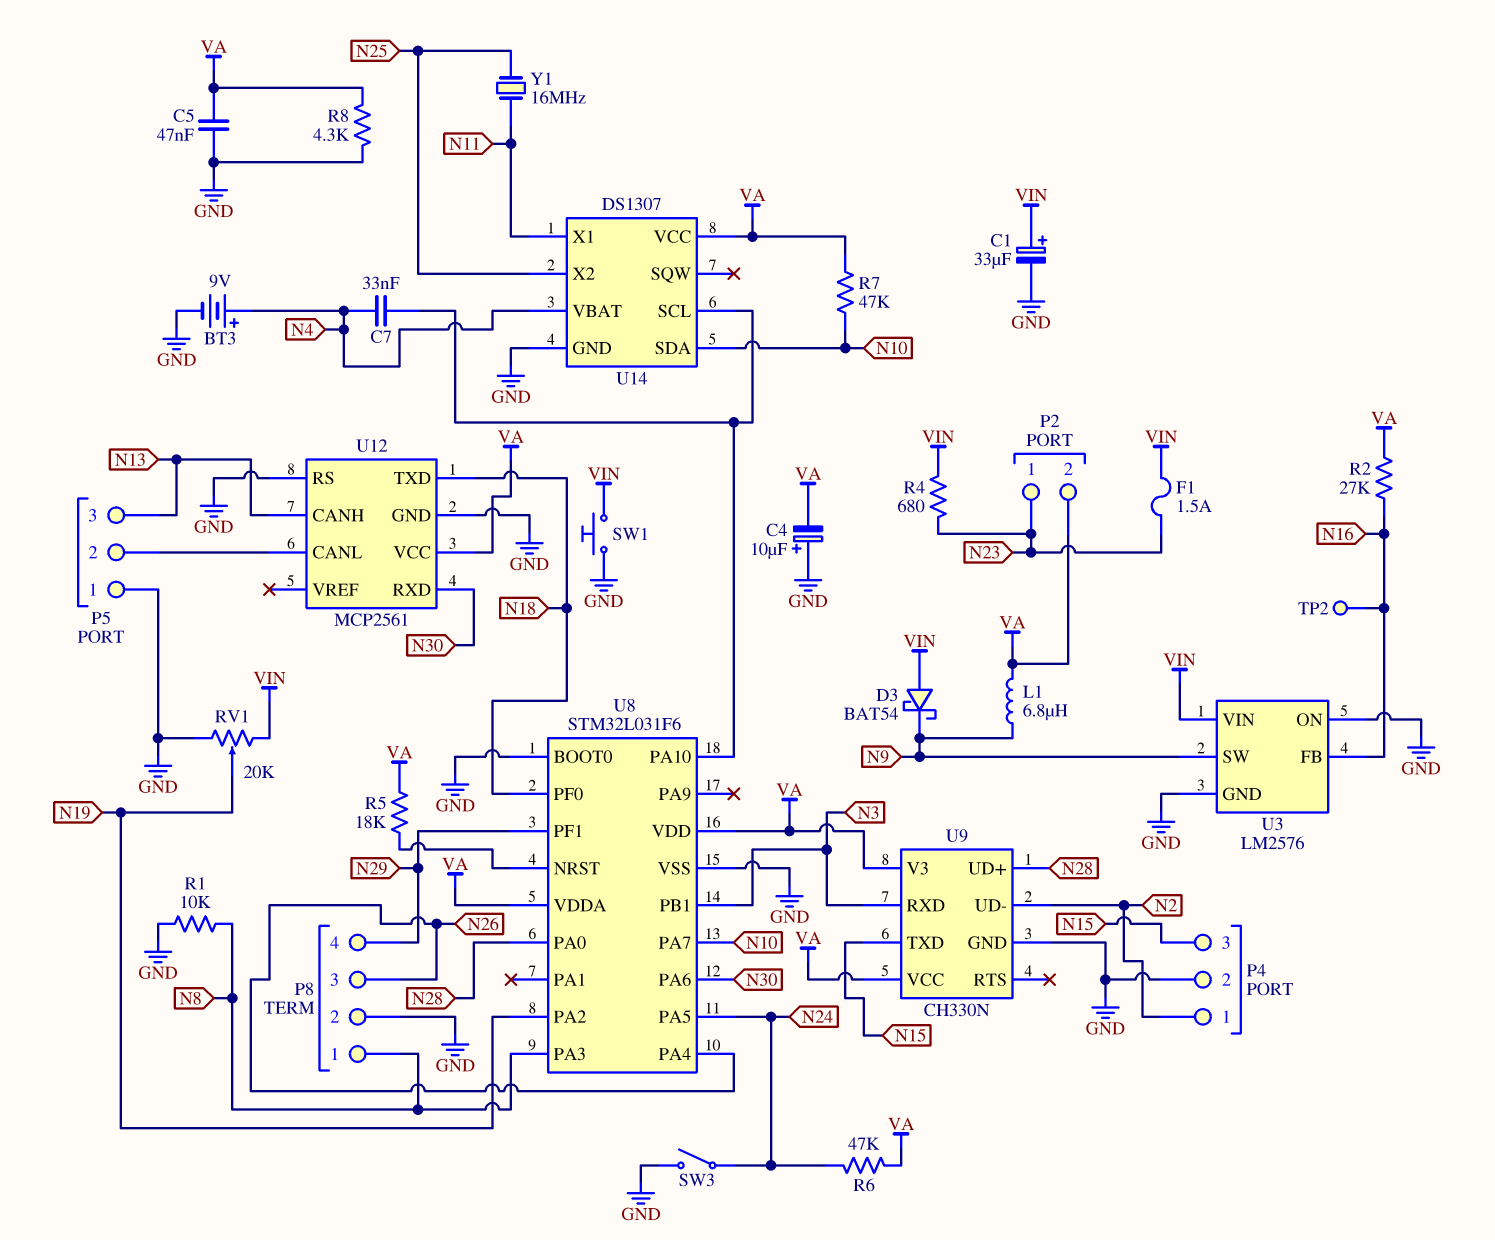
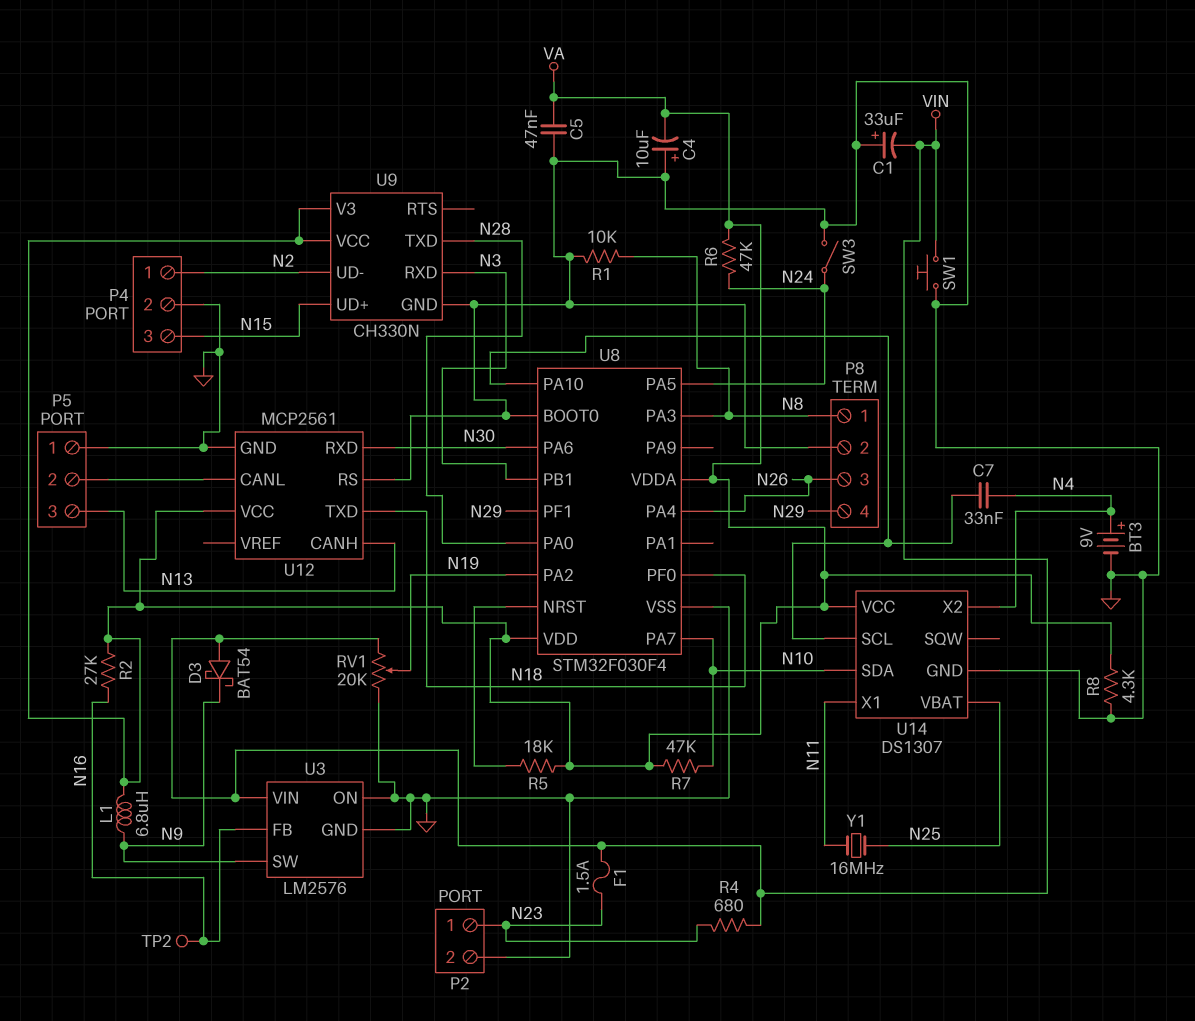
C1: 33uF (plus VIN, minus GND) -> 33uF (plus GND, minus VIN)
P2 pin 2: VA -> GND
U8: STM32L031F6 -> STM32F030F4
U9 pin TXD: N15 -> N28
U9 pin UD+: N28 -> N15
U14 pin VBAT: N4 -> N25
U14 pin X2: N25 -> N4

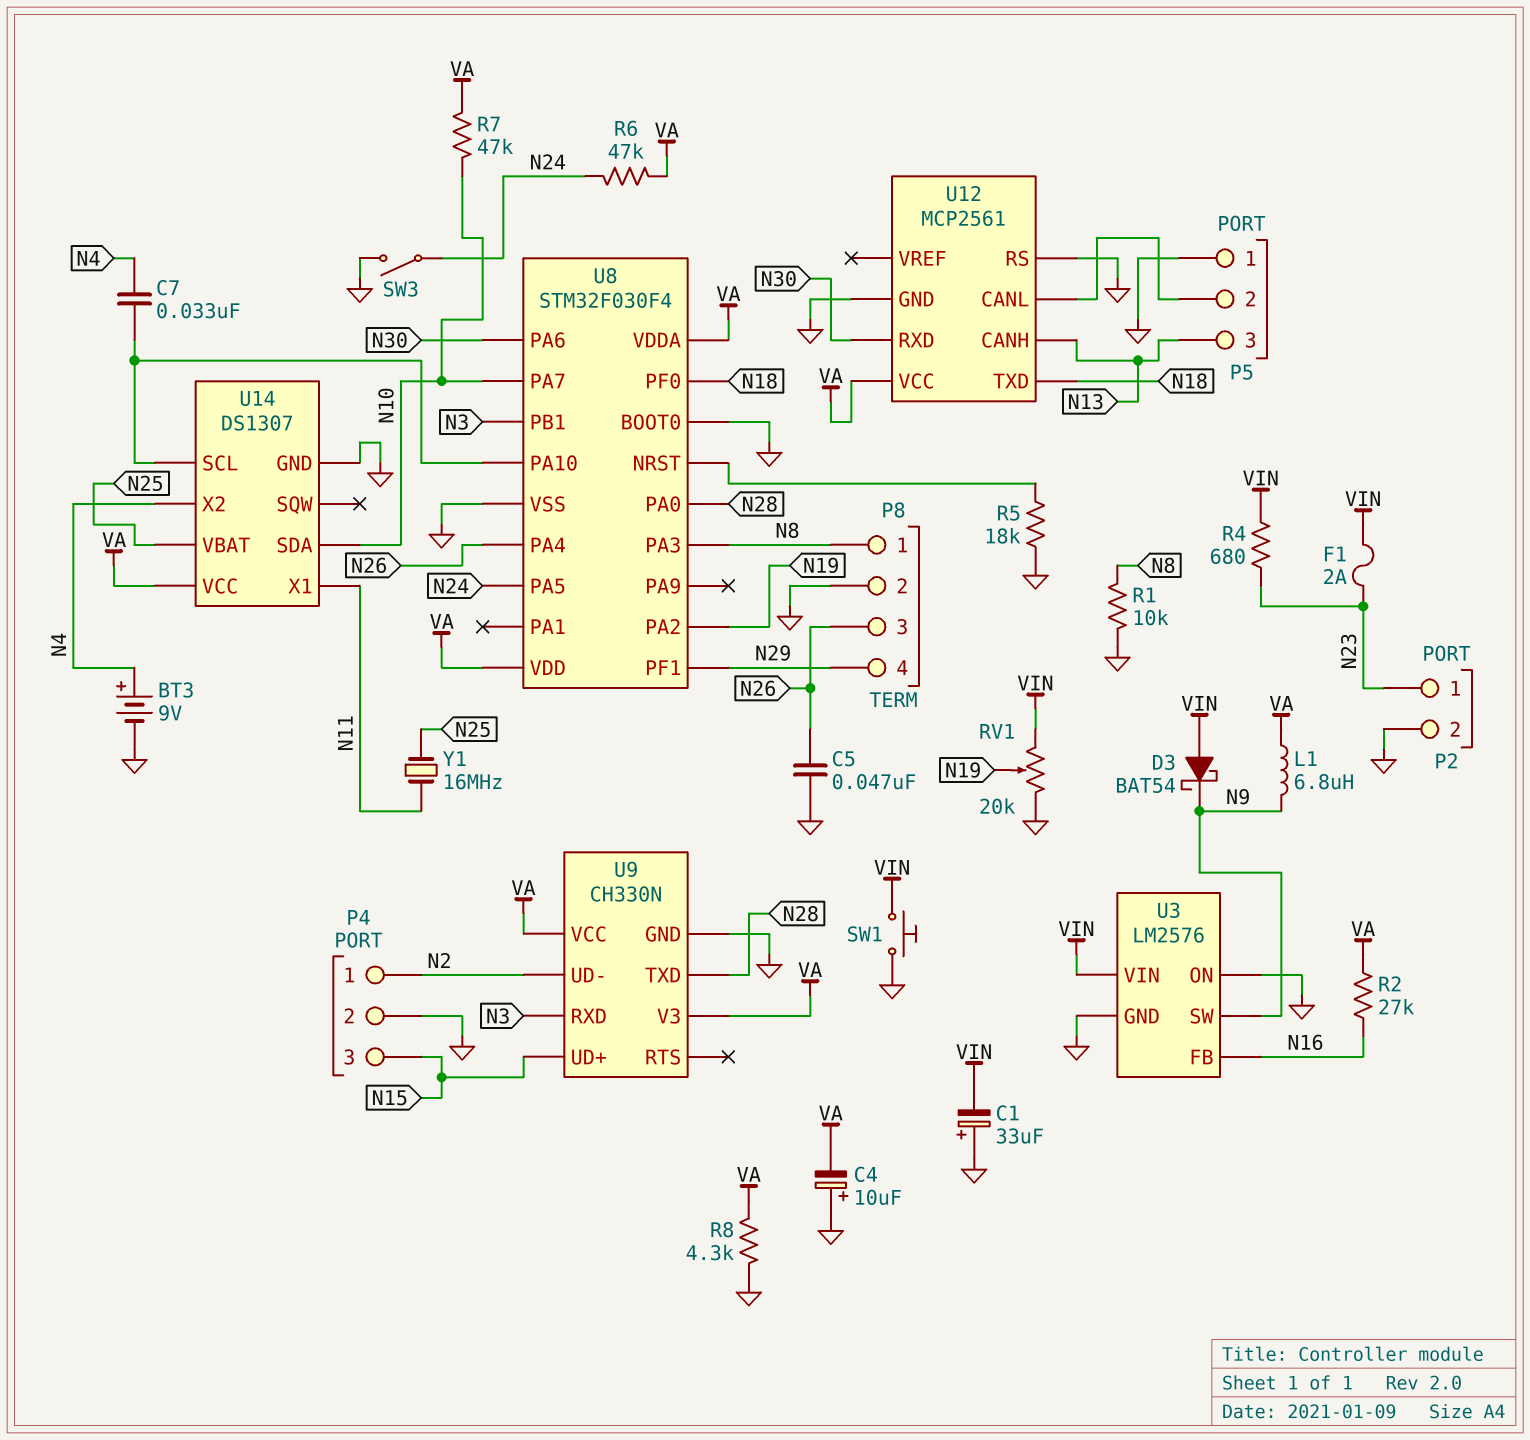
C5: 47nF (GND, VA) -> 47nF (GND, N26)
F1: 1.5A (N23, VIN) -> 2A (N23, VIN)
R5: 18k (U8/NRST, VA) -> 18k (GND, U8/NRST)
TP2: test point (N16) -> none

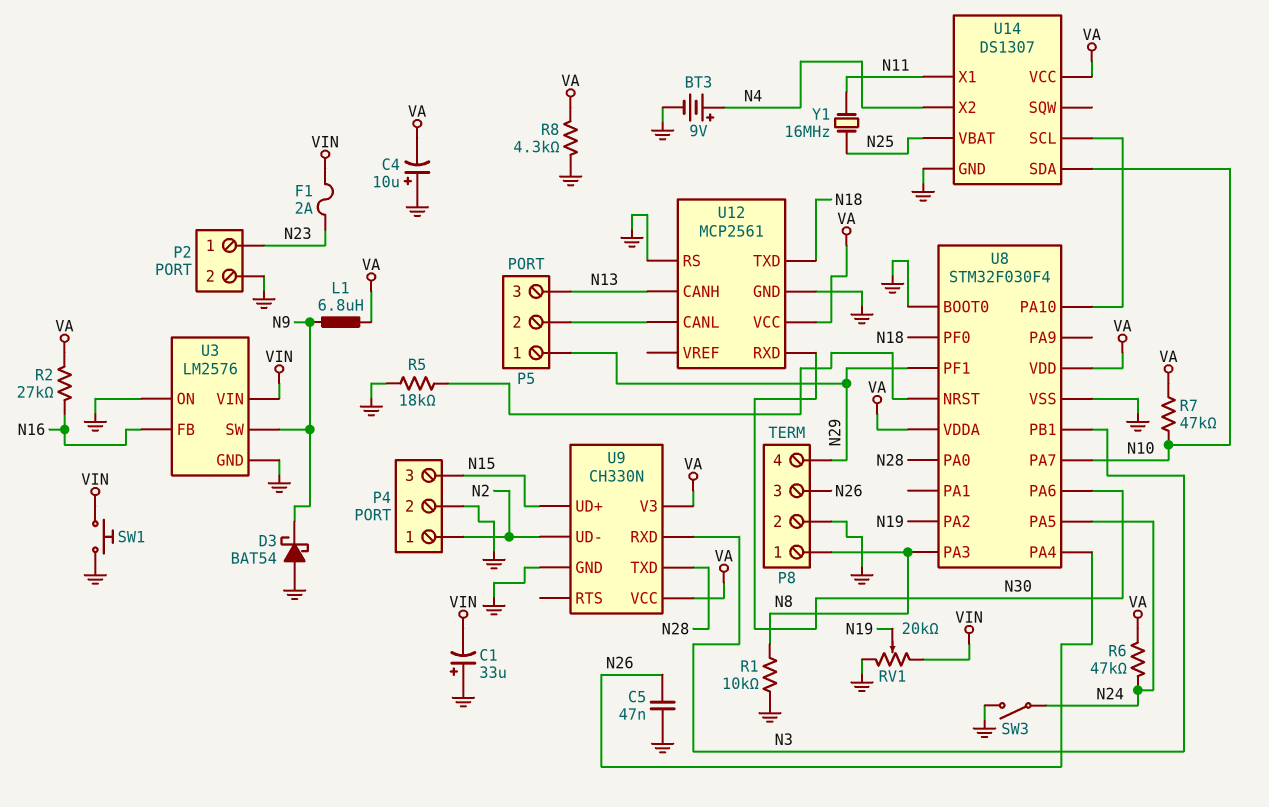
C7: 33nF (N4, U8/PA10) -> none
D3: schottky BAT54 (A VIN, K N9) -> schottky BAT54 (A GND, K N9)
P5 pin 1: GND -> N29
R4: 680 (N23, VIN) -> none

